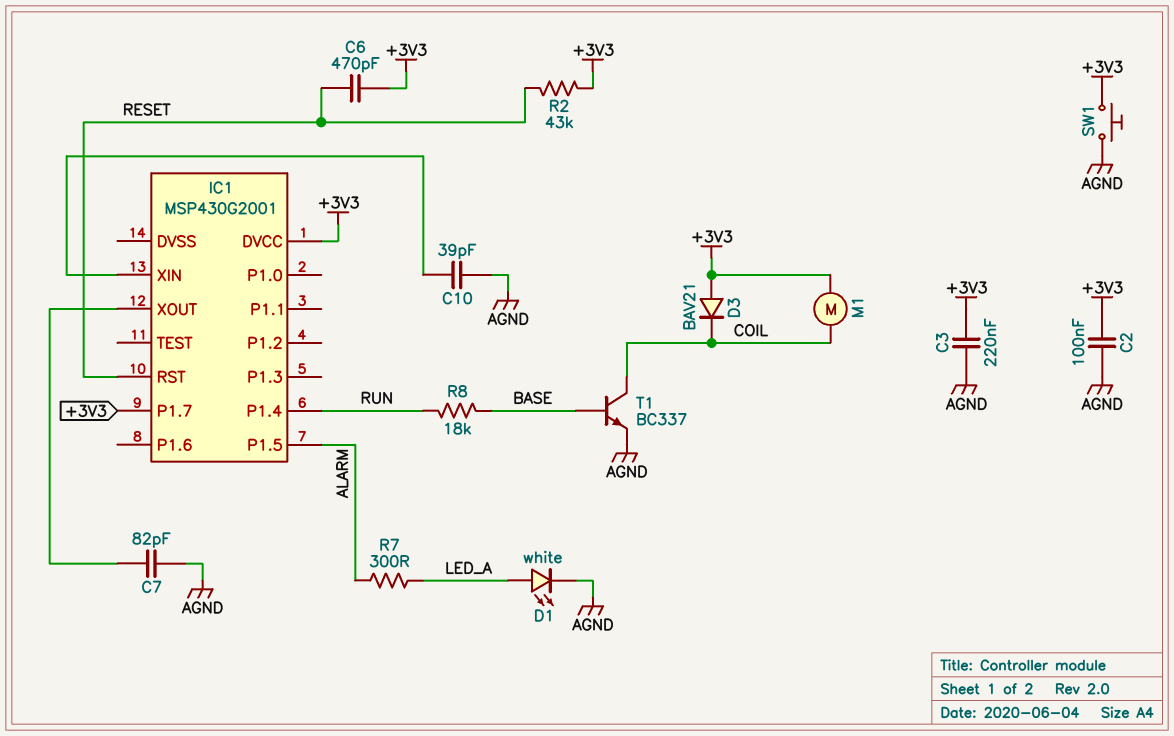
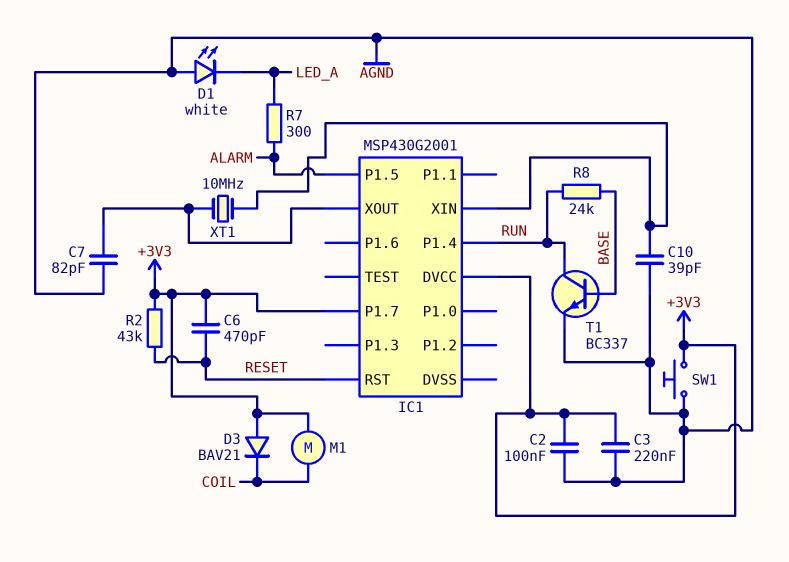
D1: LED white (A LED_A, K AGND) -> LED white (A AGND, K LED_A)
R8: 18k (BASE, RUN) -> 24k (BASE, RUN)
T1: NPN BC337 (B BASE, C COIL, E AGND) -> NPN BC337 (B BASE, C RUN, E AGND)
XT1: none -> 10MHz (IC1/XIN, IC1/XOUT)

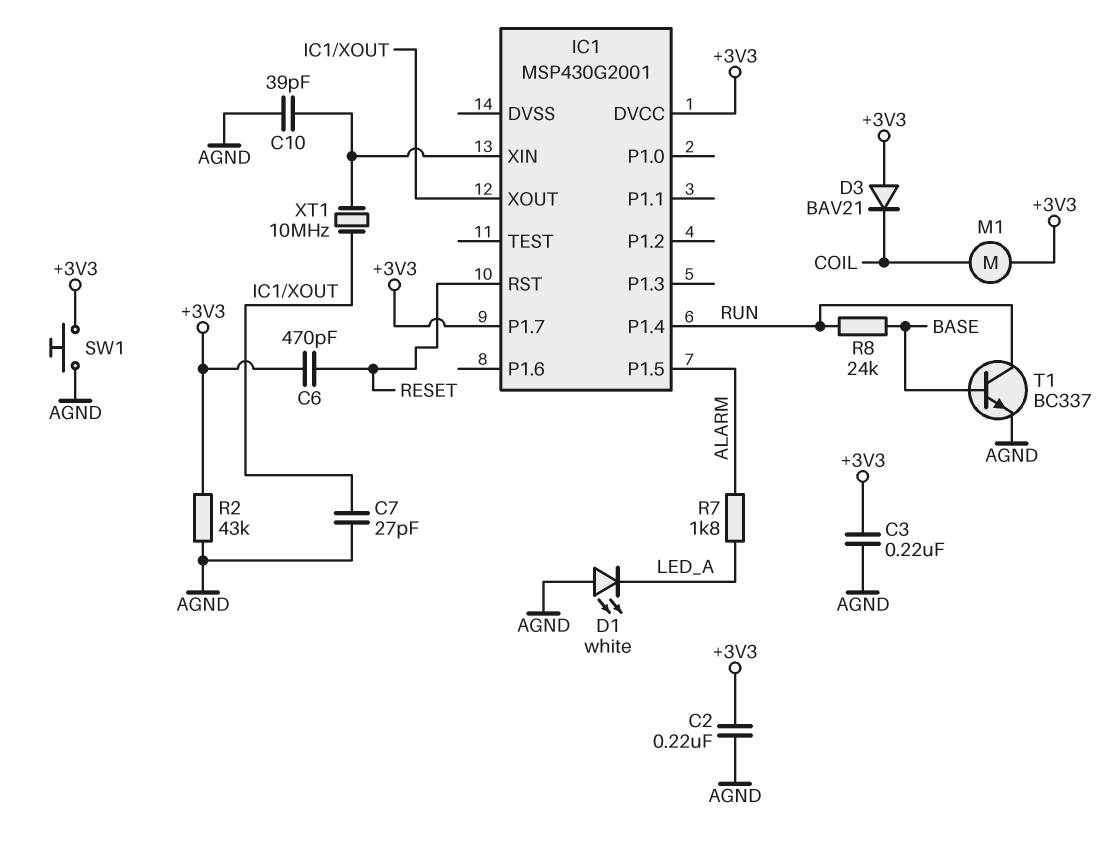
C2: 100nF (+3V3, AGND) -> 220nF (+3V3, AGND)
C7: 82pF (AGND, IC1/XOUT) -> 27pF (AGND, IC1/XOUT)
R2: 43k (+3V3, RESET) -> 43k (+3V3, AGND)
R7: 300 (ALARM, LED_A) -> 1.8k (ALARM, LED_A)

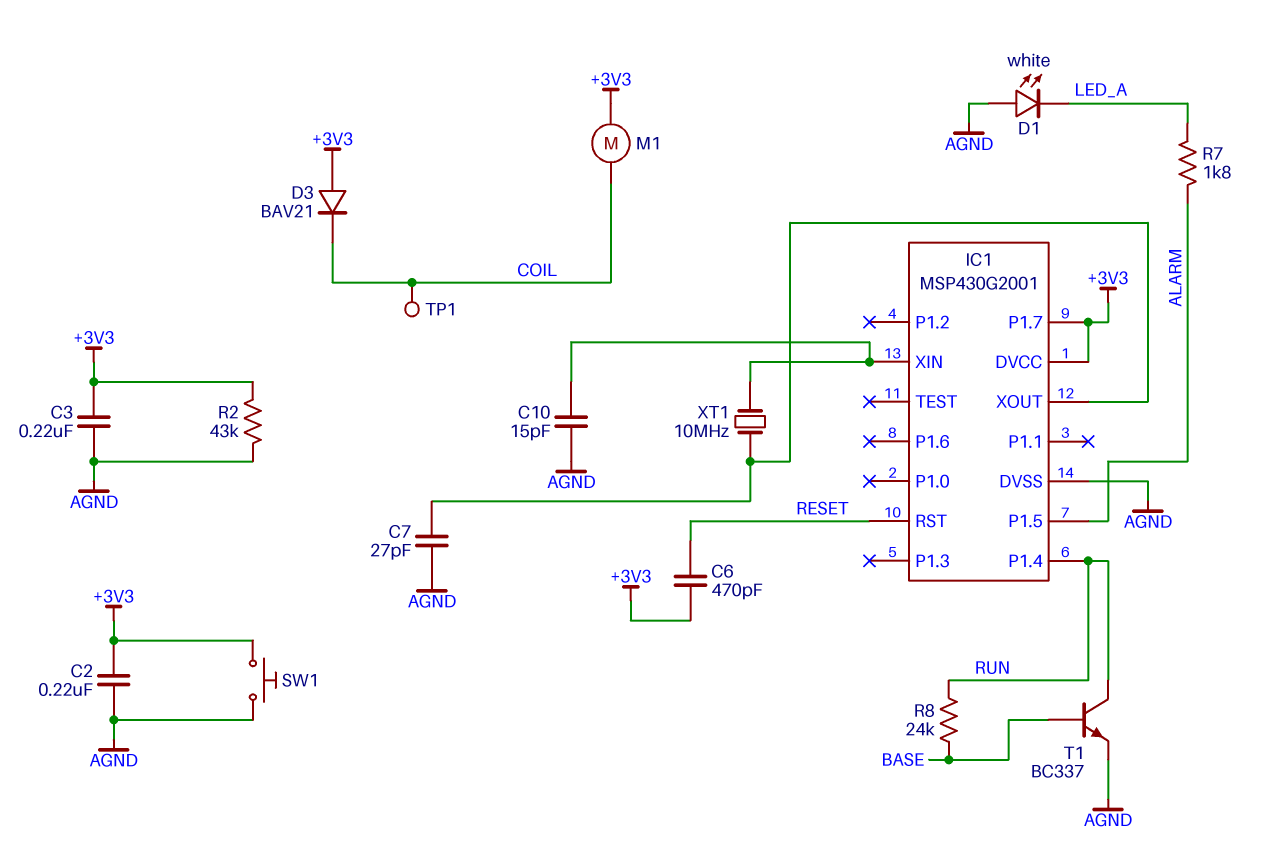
C10: 39pF (AGND, IC1/XIN) -> 15pF (AGND, IC1/XIN)
IC1 pin DVSS: none -> AGND
TP1: none -> test point (COIL)

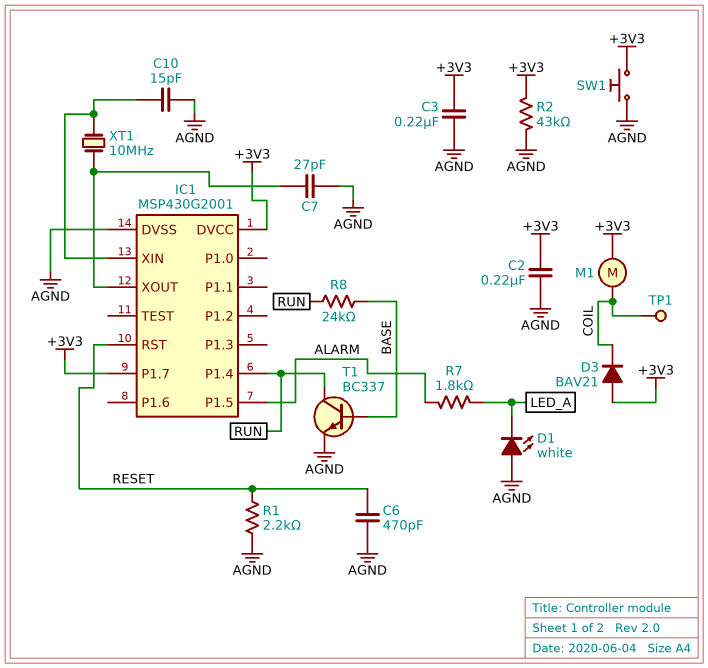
C6: 470pF (+3V3, RESET) -> 470pF (AGND, RESET)
R1: none -> 2.2k (AGND, RESET)

